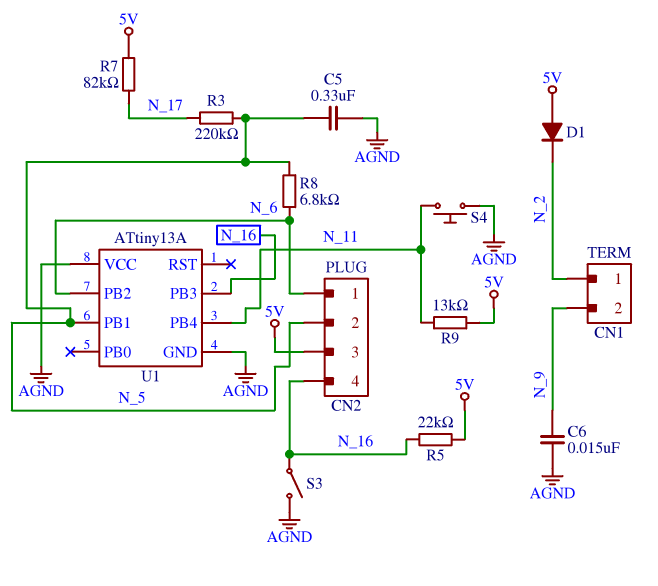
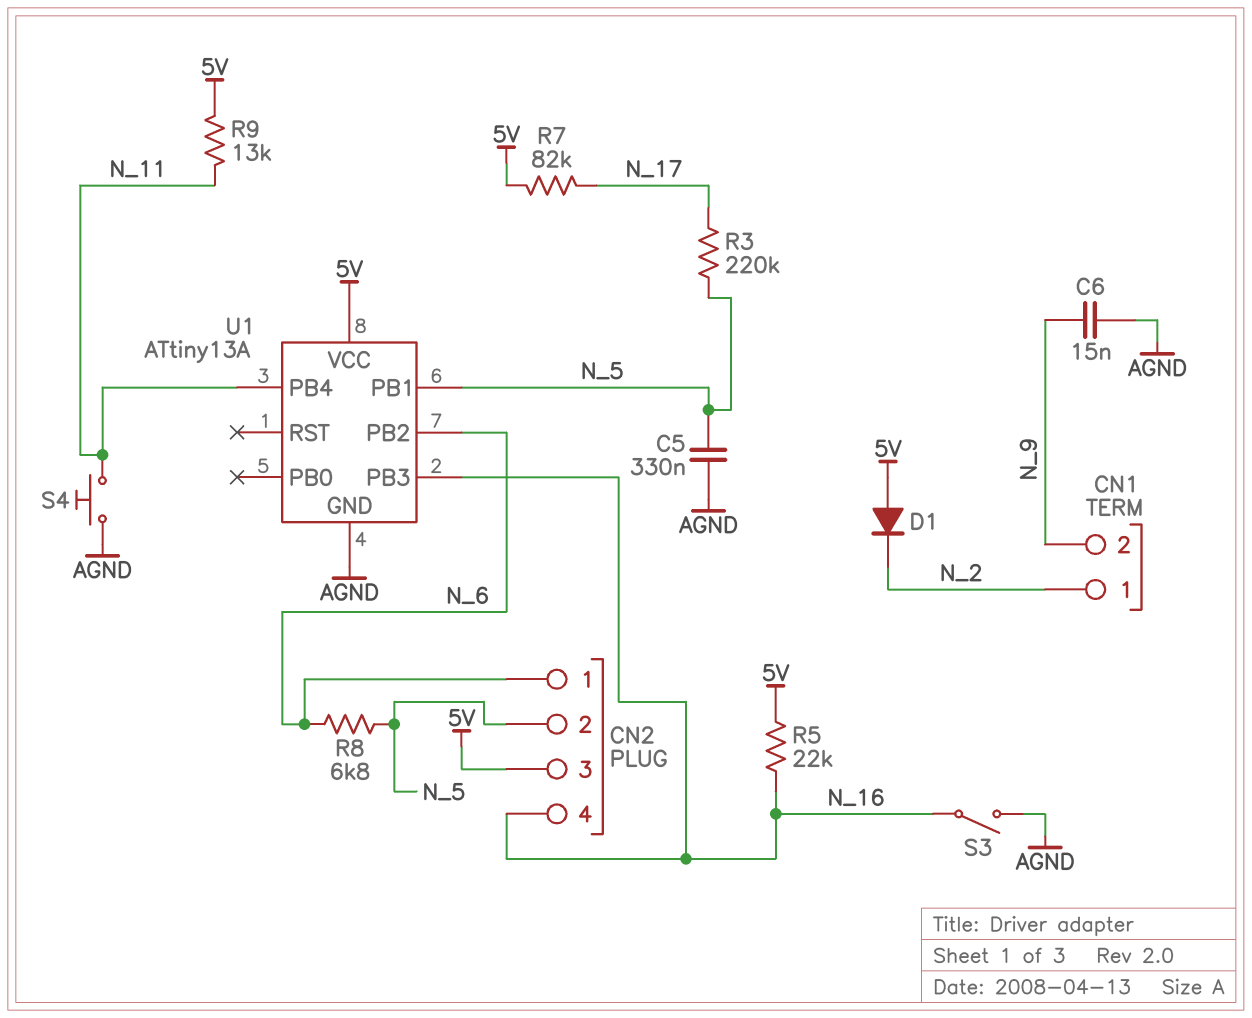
U1 pin VCC: AGND -> 5V

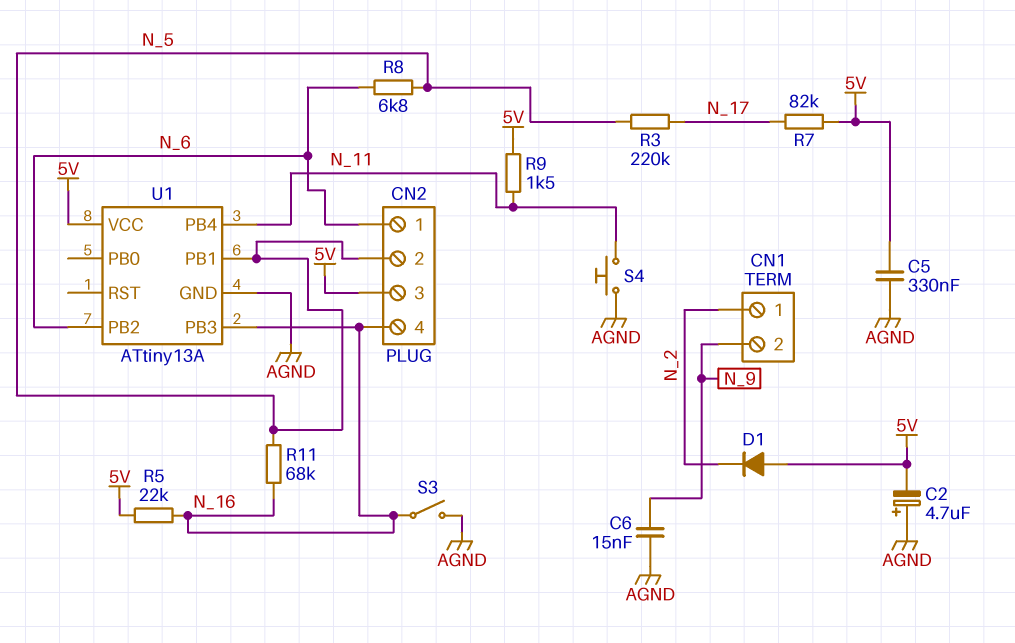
C2: none -> 4.7uF (plus AGND, minus 5V)
C5: 330nF (AGND, N_5) -> 330nF (5V, AGND)
R9: 13k (5V, N_11) -> 1.5k (5V, N_11)
R11: none -> 68k (N_5, N_16)

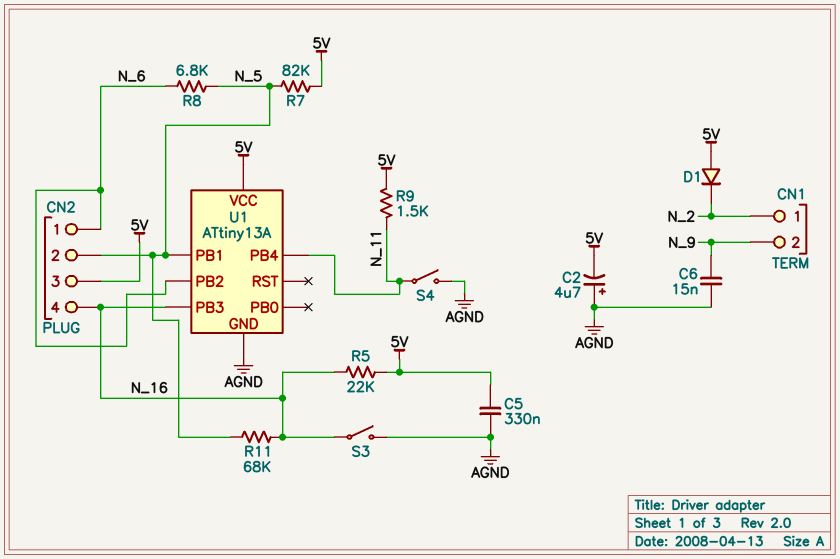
R3: 220k (N_5, N_17) -> none
R7: 82k (5V, N_17) -> 82k (5V, N_5)
S4: button (AGND, N_11) -> switch (AGND, N_11)

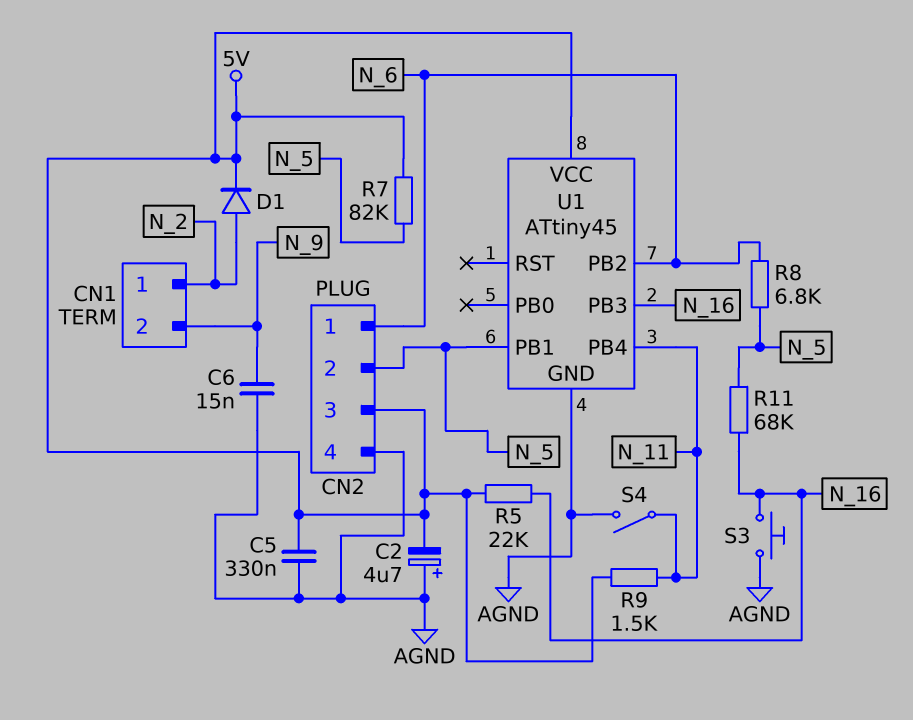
CN2 pin 4: N_16 -> AGND
D1: diode (A 5V, K N_2) -> diode (A N_2, K 5V)
S3: switch (AGND, N_16) -> button (AGND, N_16)
U1: ATtiny13A -> ATtiny45

